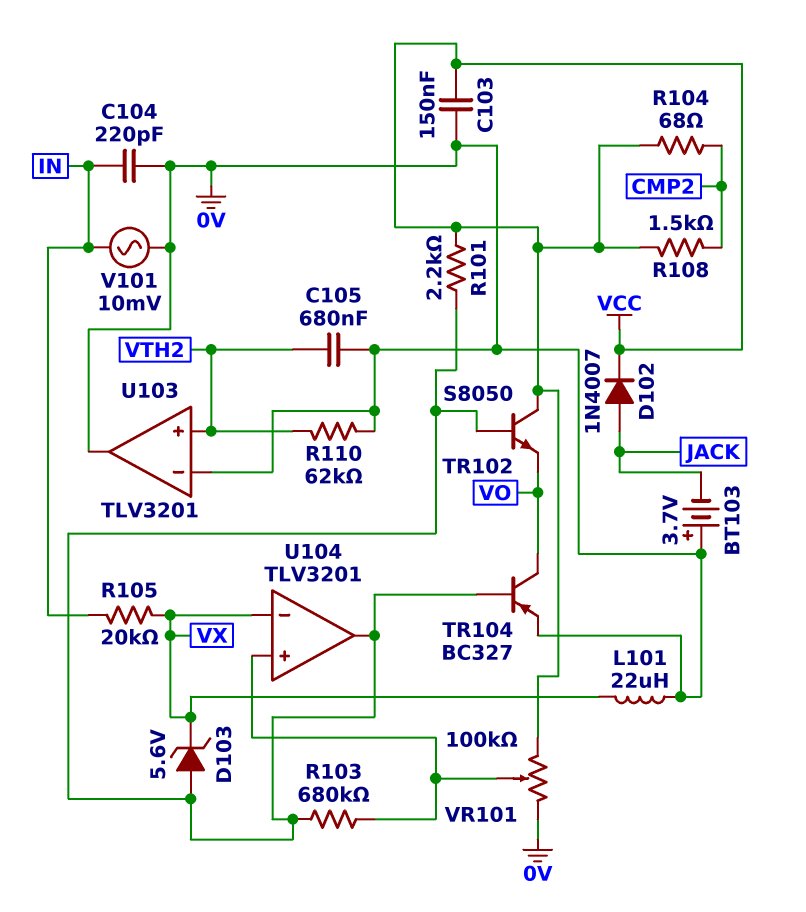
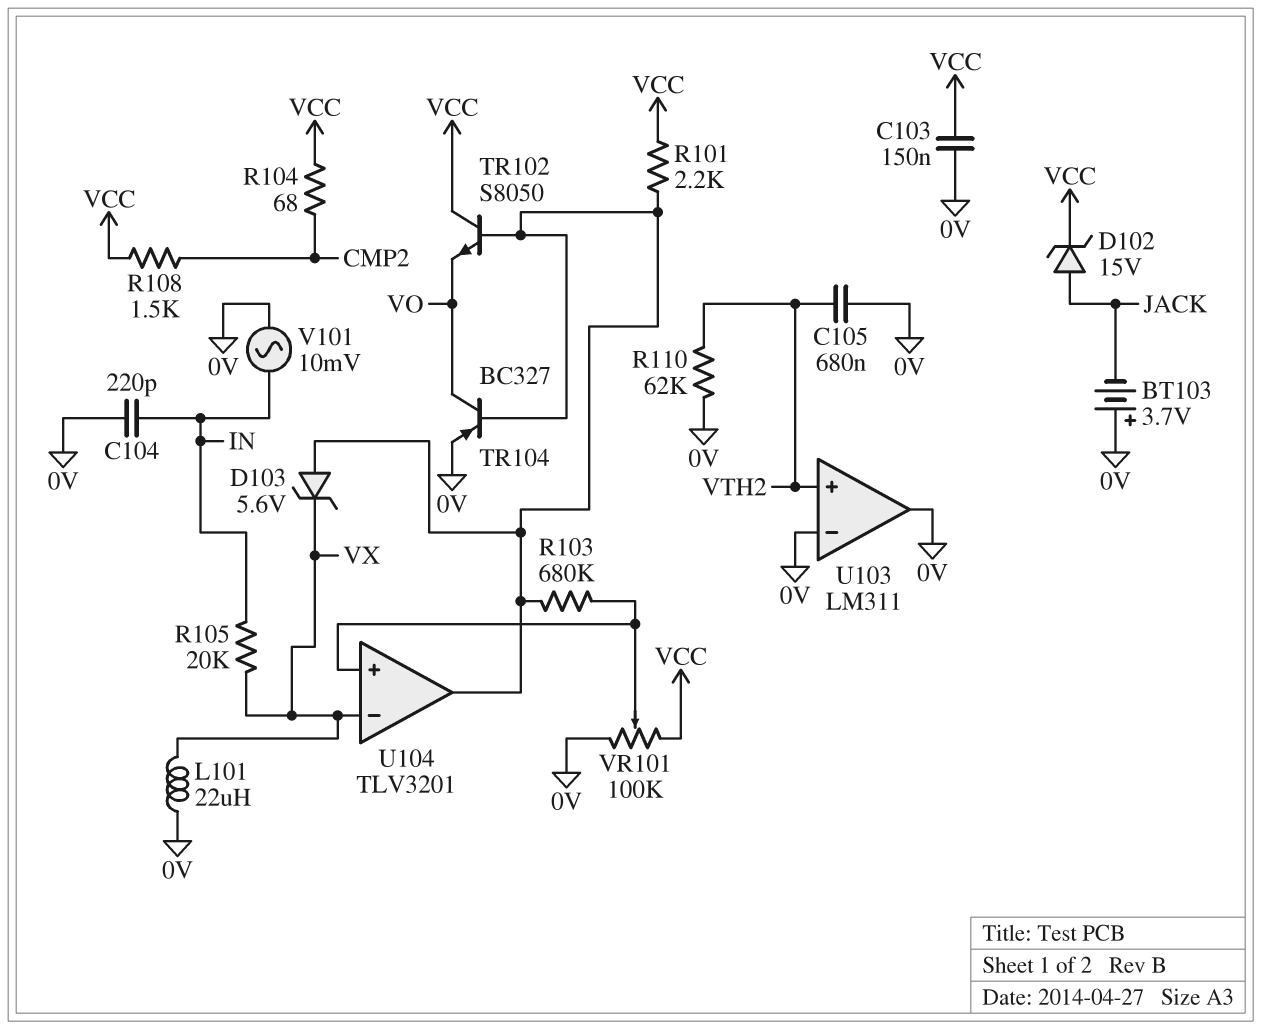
D102: diode 1N4007 (A JACK, K VCC) -> zener 15V (A JACK, K VCC)
U103: TLV3201 -> LM311

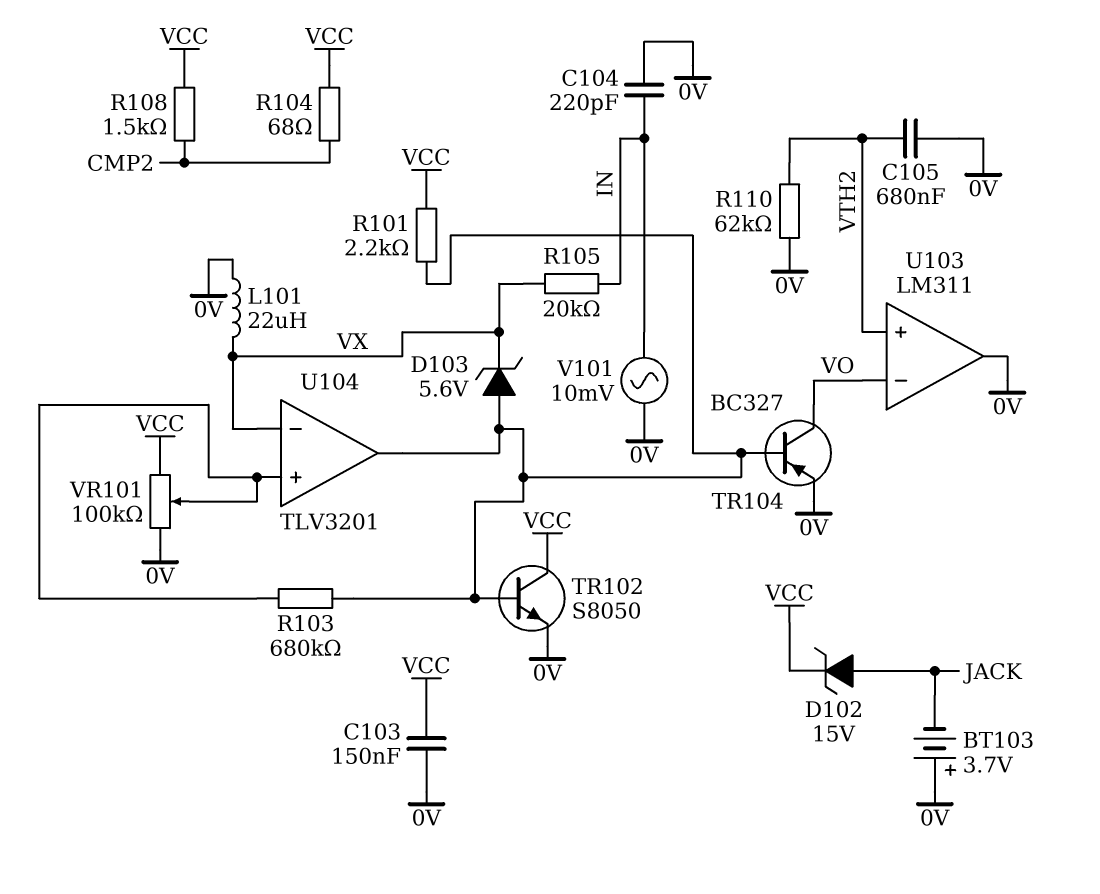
TR102: NPN S8050 (B U104/out, C VCC, E VO) -> NPN S8050 (B U104/out, C VCC, E 0V)
U103 pin in-: 0V -> VO

